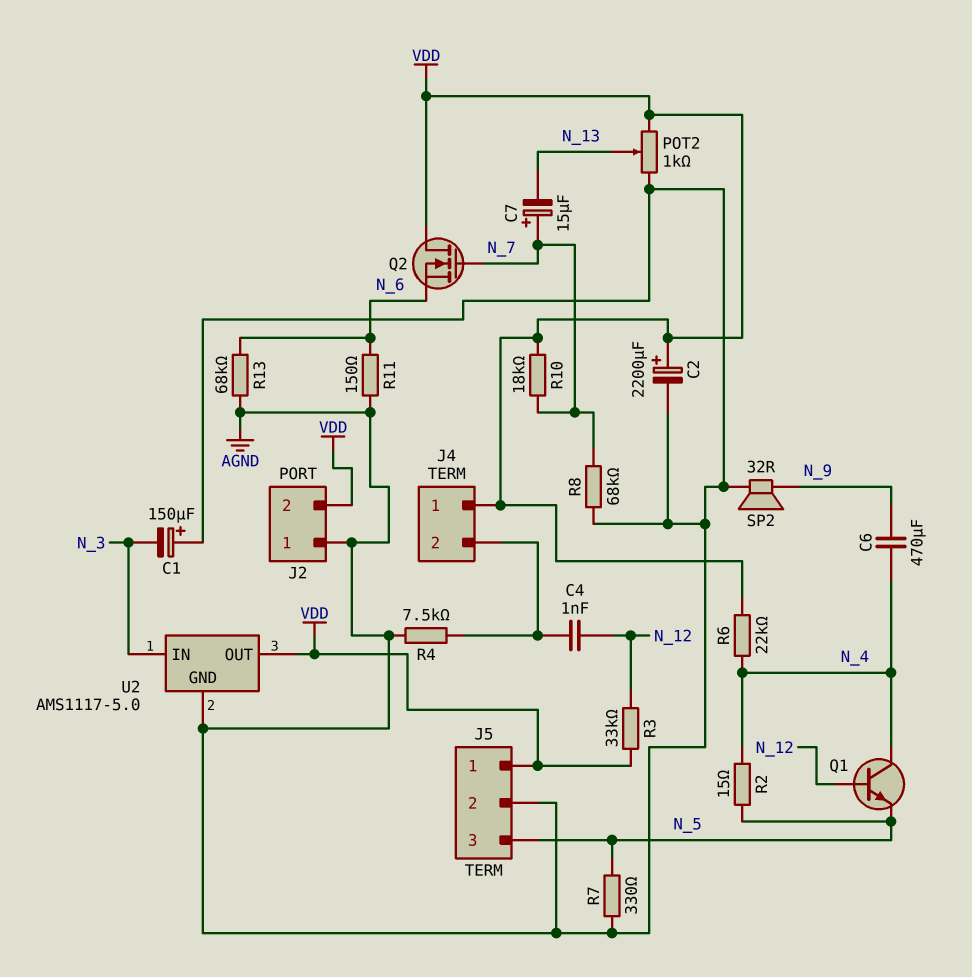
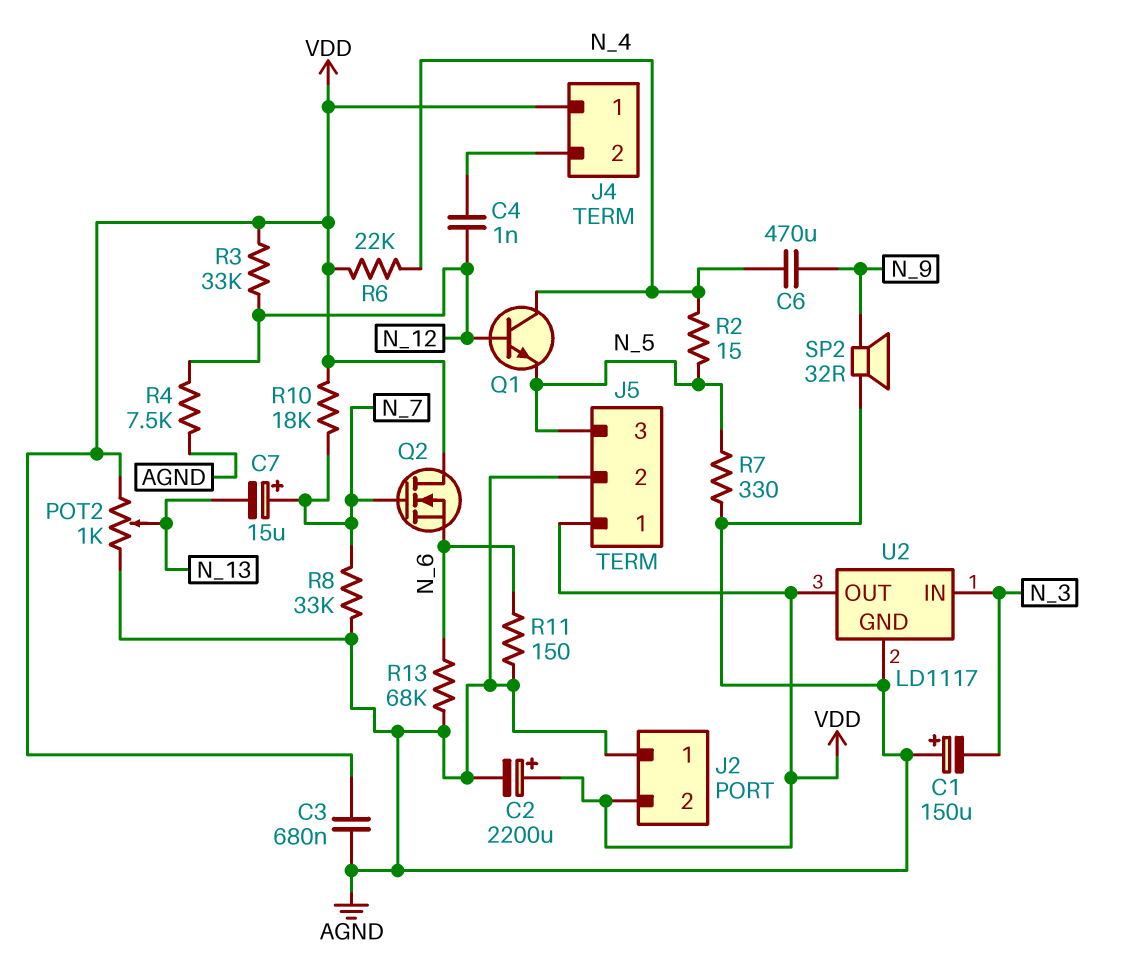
C3: none -> 680nF (AGND, VDD)
R4: 7.5k (AGND, J4/2) -> 7.5k (AGND, N_12)
R8: 68k (AGND, N_7) -> 33k (AGND, N_7)
U2: AMS1117-5.0 -> LD1117

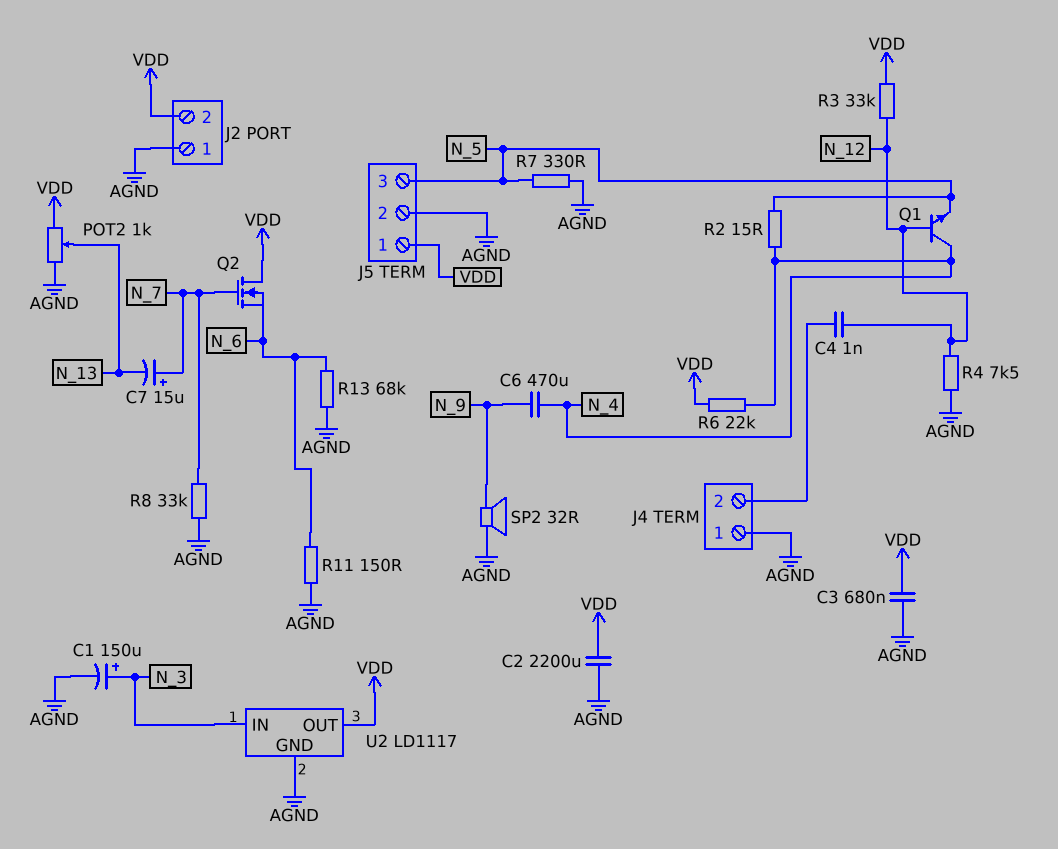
C1: 150uF (plus AGND, minus N_3) -> 150uF (plus N_3, minus AGND)
C2: 2200uF (plus VDD, minus AGND) -> 2200uF (AGND, VDD)
J4 pin 1: VDD -> AGND
R10: 18k (N_7, VDD) -> none

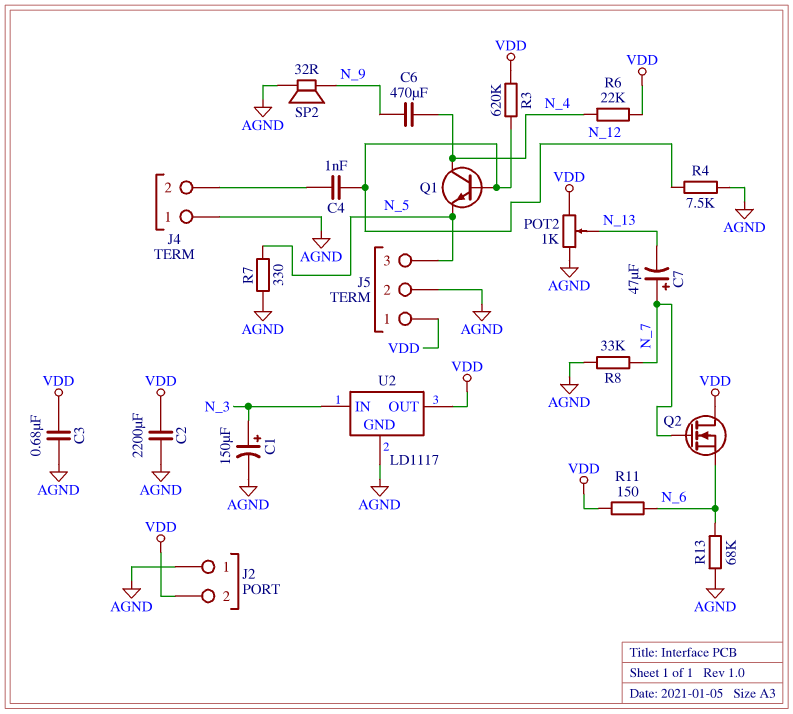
C7: 15uF (plus N_7, minus N_13) -> 47uF (plus N_7, minus N_13)
R2: 15 (N_4, N_5) -> none
R3: 33k (N_12, VDD) -> 620k (N_12, VDD)
R11: 150 (AGND, N_6) -> 150 (N_6, VDD)

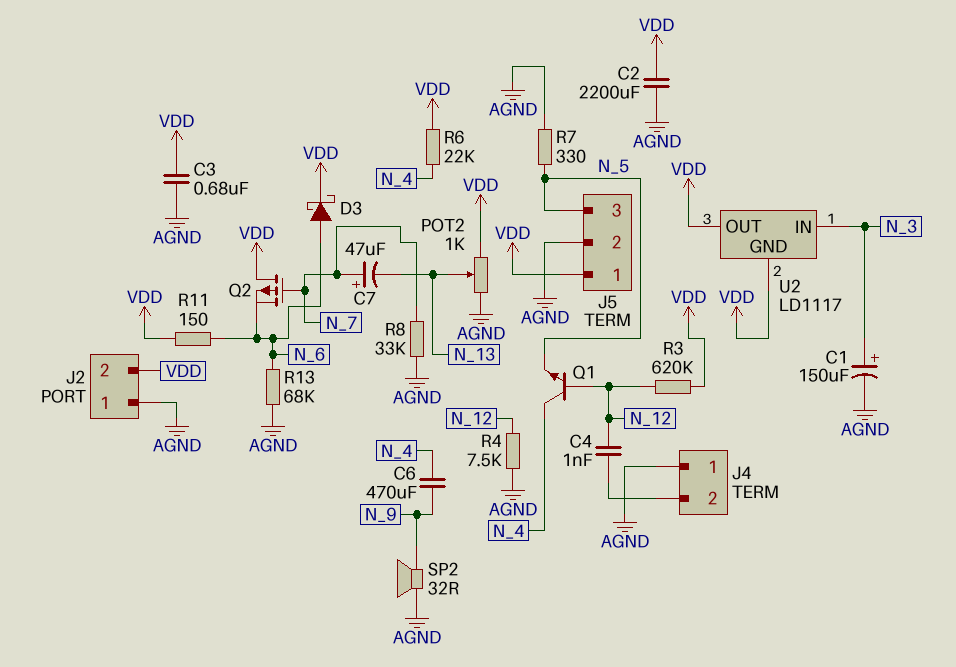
D3: none -> schottky (A N_6, K VDD)
Q2: NMOS (G N_7, D VDD, S N_6) -> PMOS (G N_7, D VDD, S N_6)
U2 pin GND: AGND -> VDD

